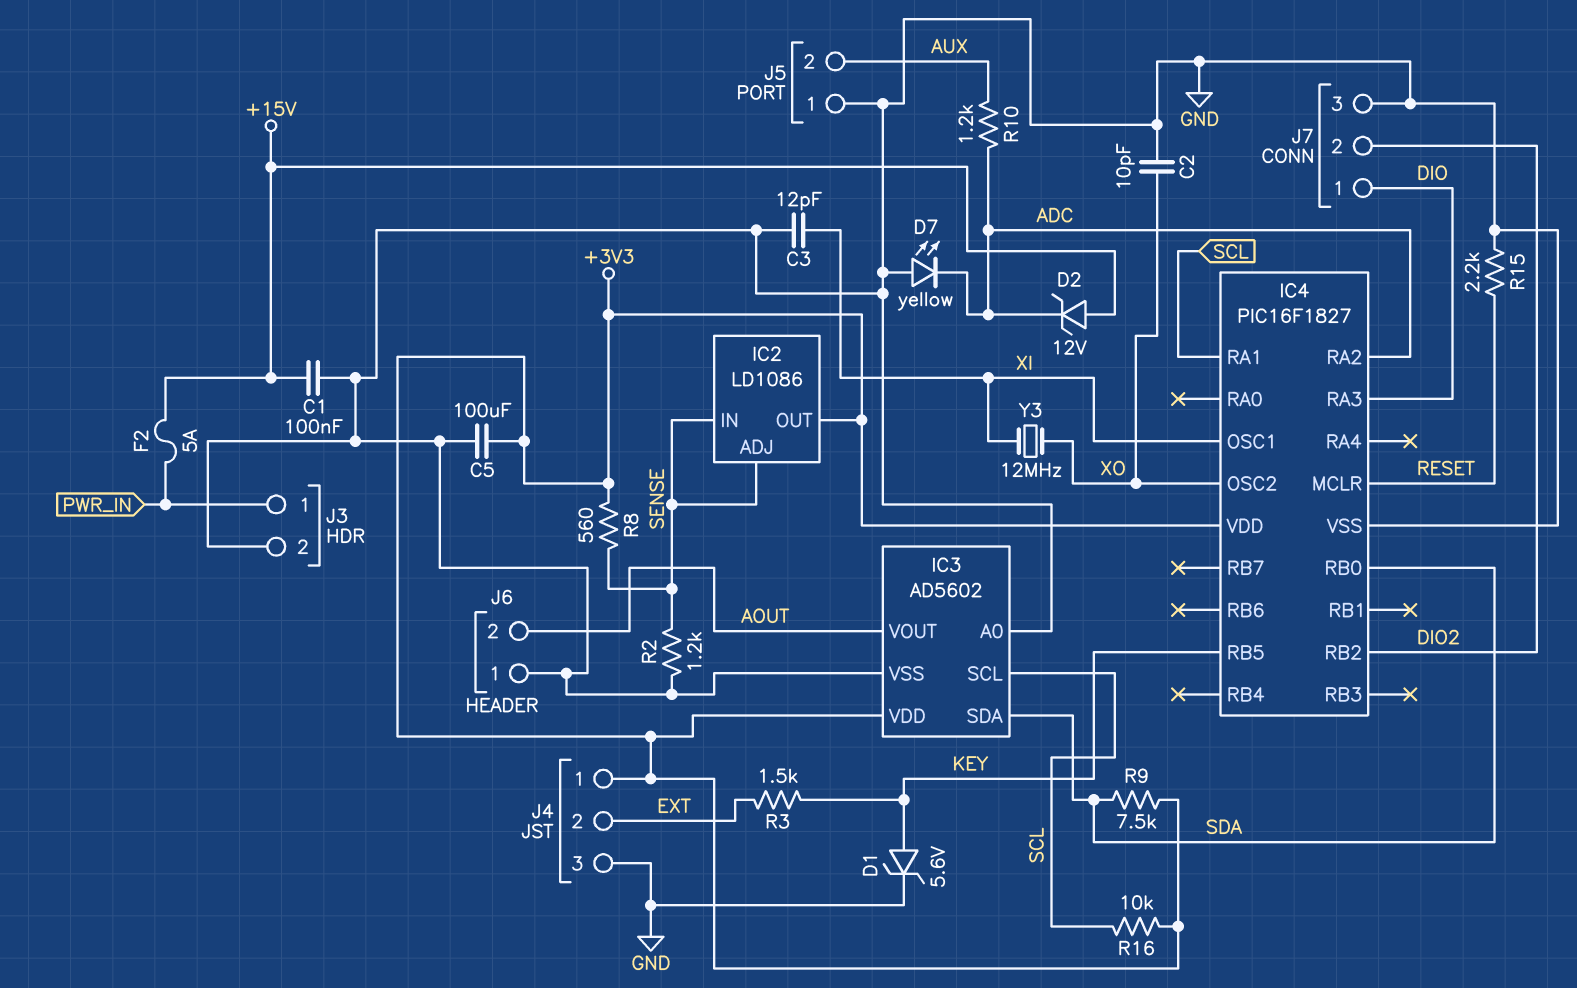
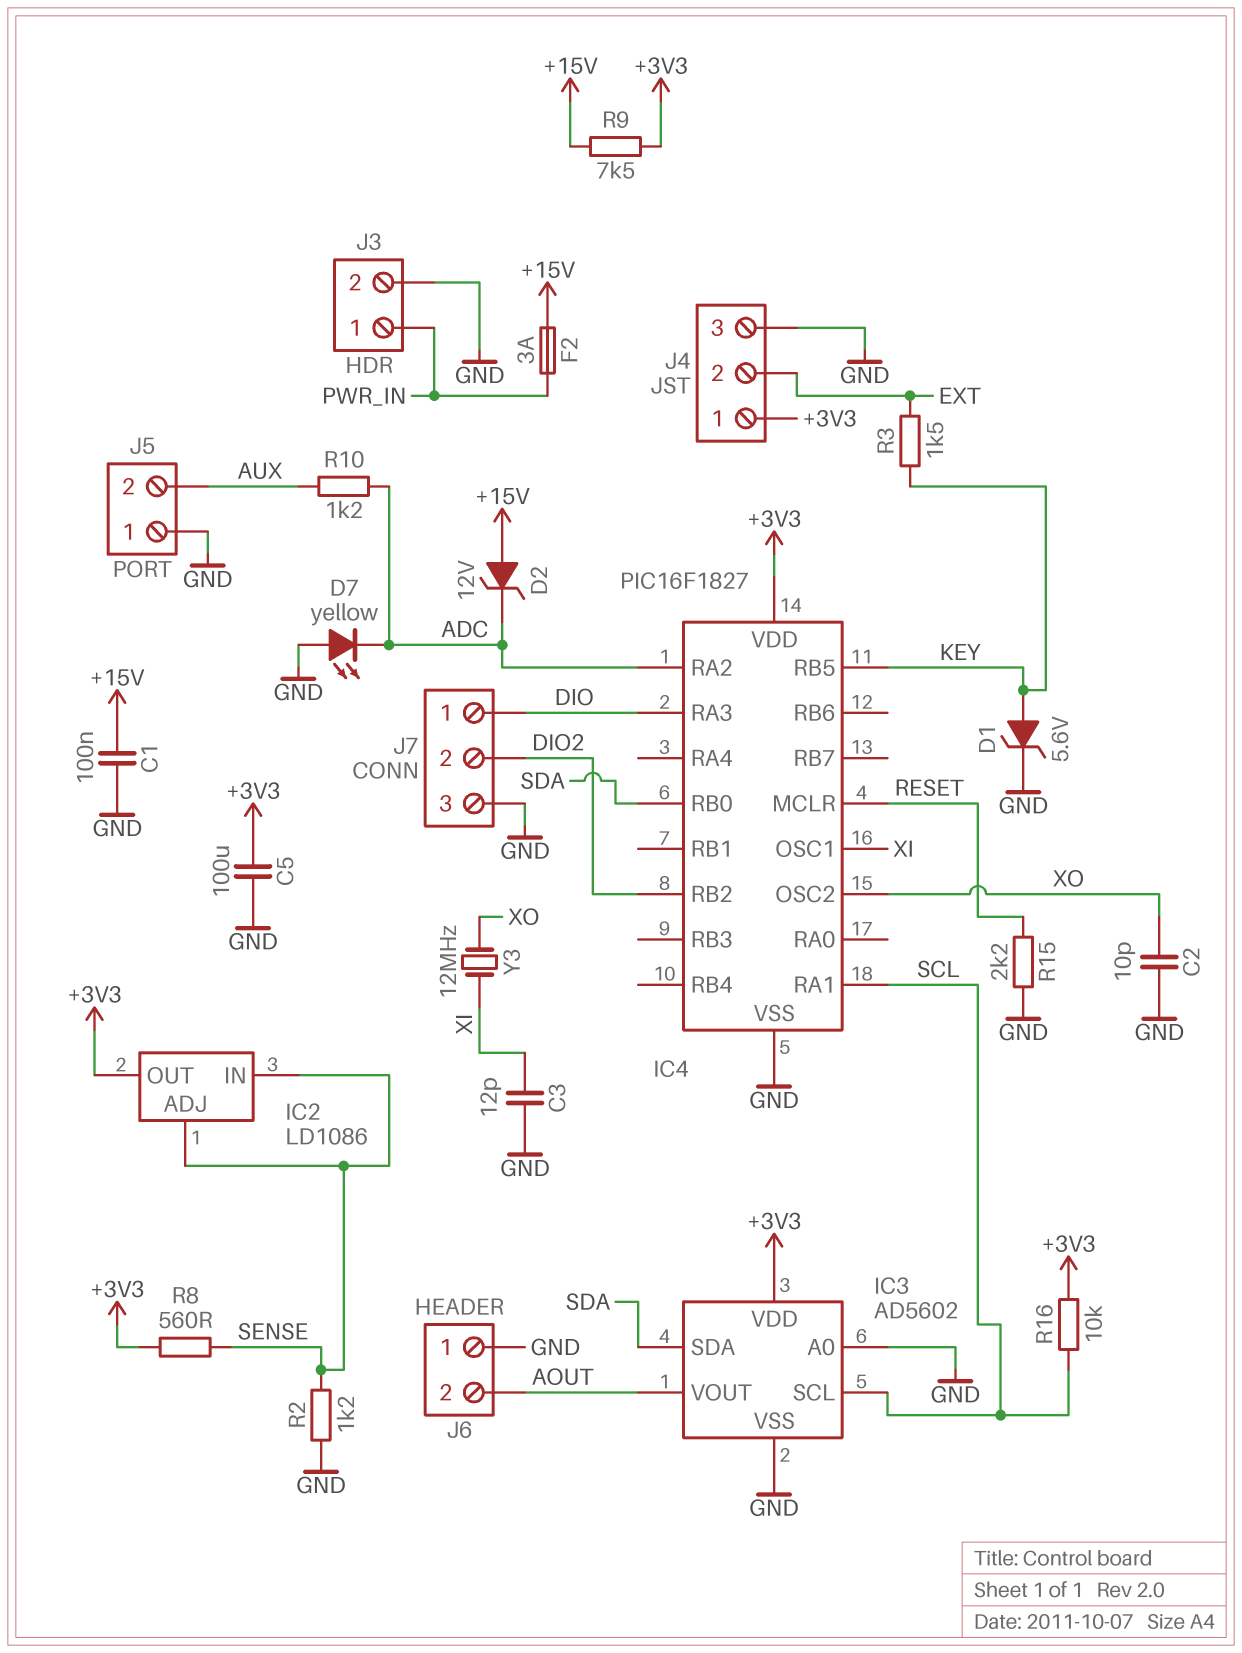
F2: 5A (+15V, PWR_IN) -> 3A (+15V, PWR_IN)
R9: 7.5k (+3V3, SDA) -> 7.5k (+3V3, +15V)

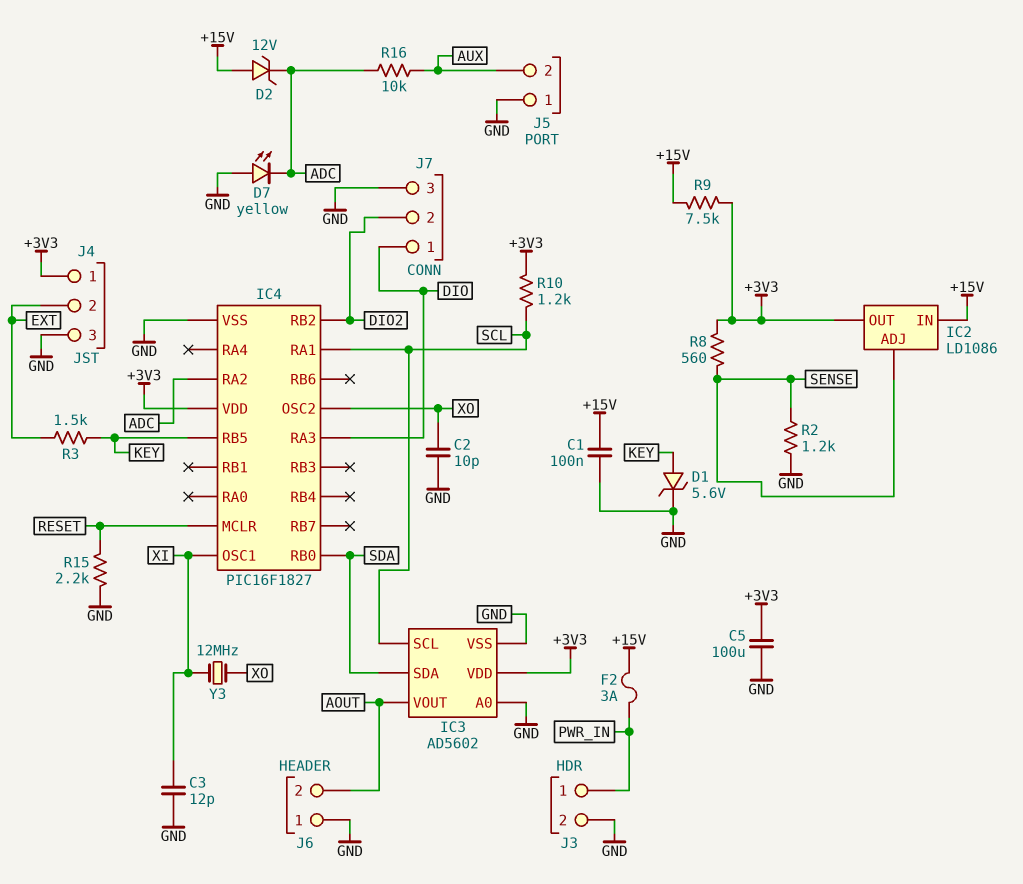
IC2 pin IN: SENSE -> +15V
R10: 1.2k (ADC, AUX) -> 1.2k (+3V3, SCL)
R16: 10k (+3V3, SCL) -> 10k (ADC, AUX)

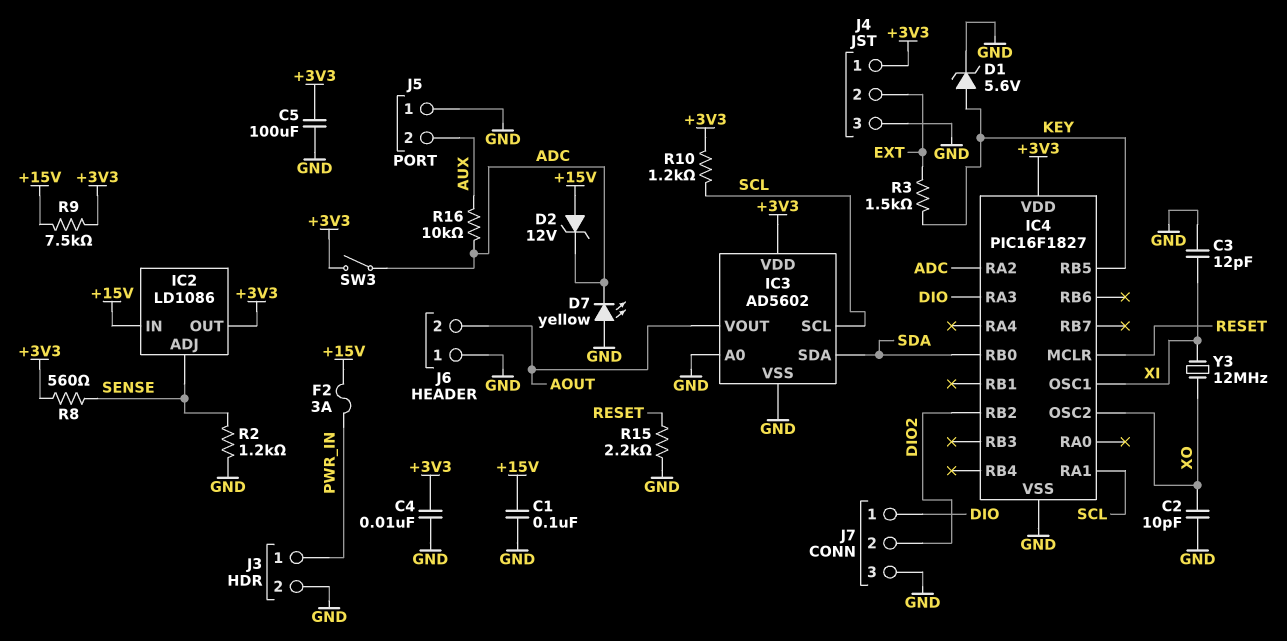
C4: none -> 10nF (+3V3, GND)
SW3: none -> switch (+3V3, ADC)

